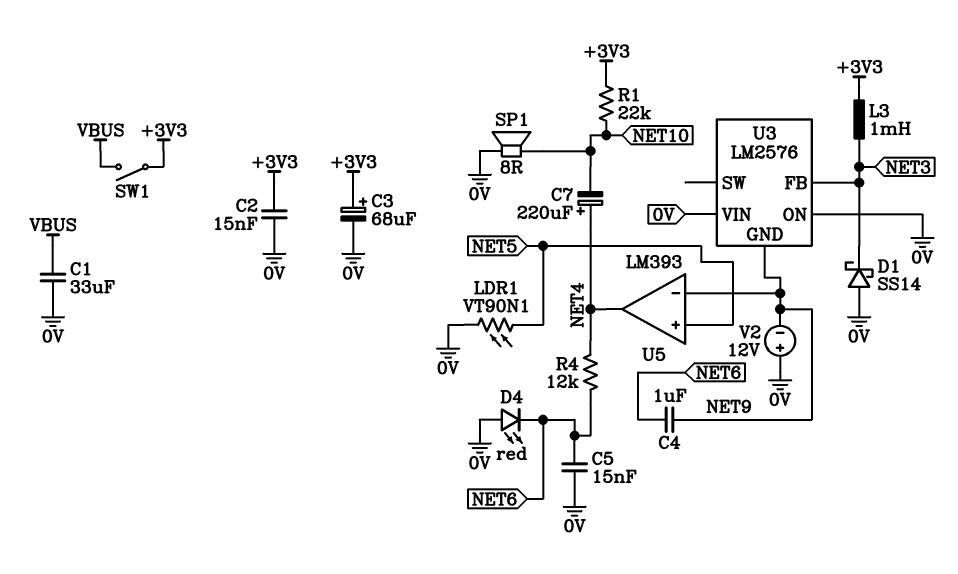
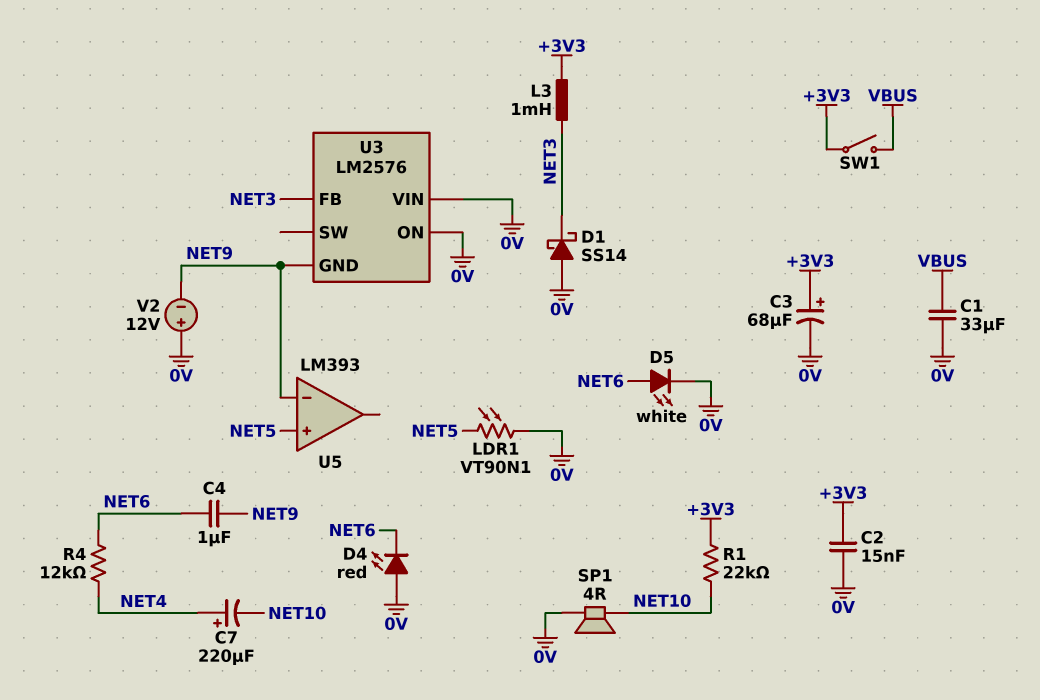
C5: 15nF (0V, NET6) -> none
D5: none -> LED white (A NET6, K 0V)
SP1: speaker 8R (0V, NET10) -> speaker 4R (0V, NET10)
U5 pin out: NET4 -> none

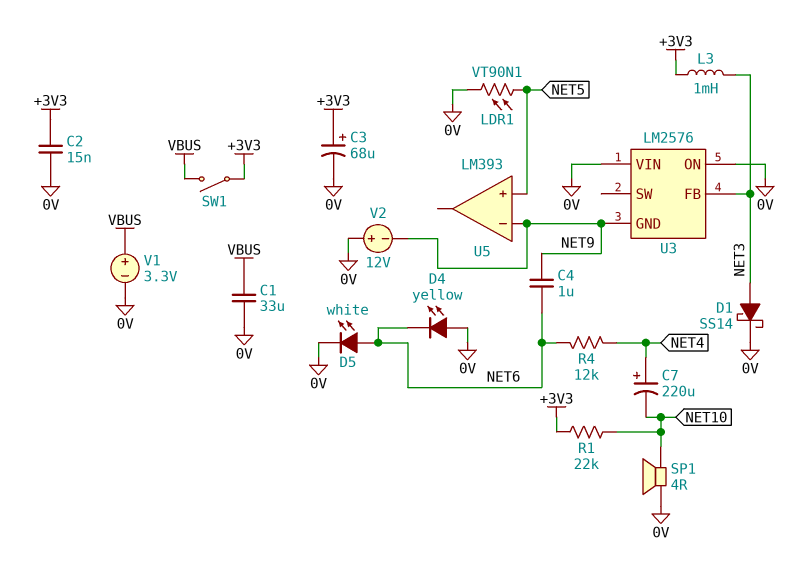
D1: schottky SS14 (A 0V, K NET3) -> schottky SS14 (A NET3, K 0V)
D4: LED red (A 0V, K NET6) -> LED yellow (A 0V, K NET6)
V1: none -> 3.3V (plus VBUS, minus 0V)

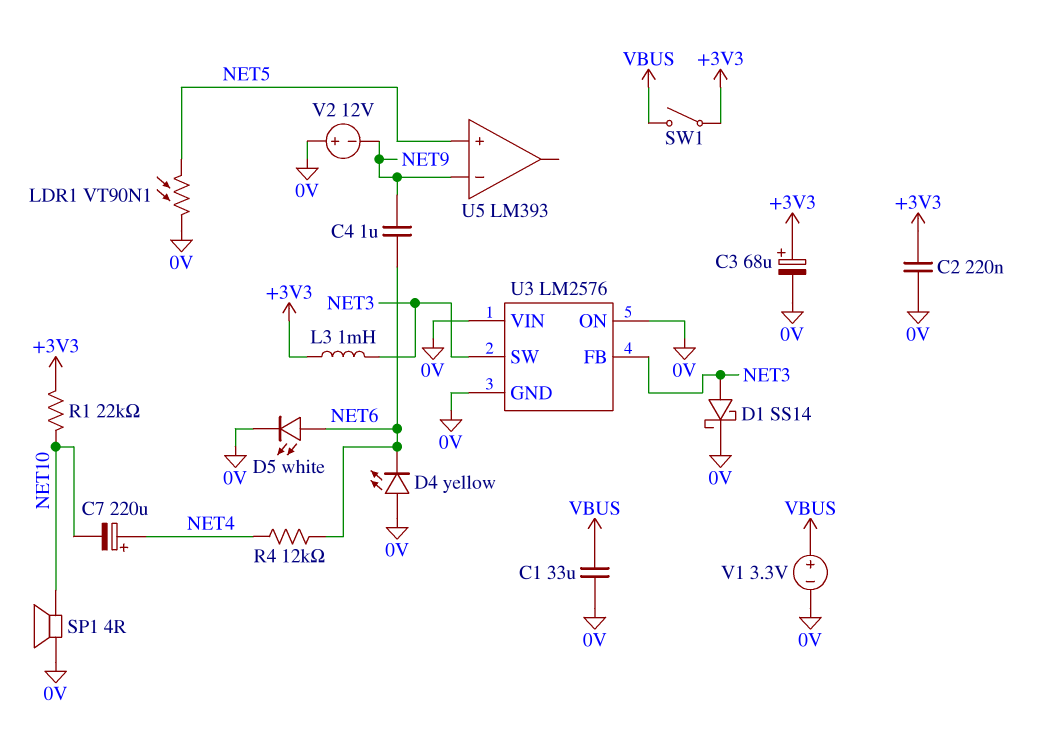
C2: 15nF (+3V3, 0V) -> 220nF (+3V3, 0V)
U3 pin GND: NET9 -> 0V
U3 pin SW: none -> NET3

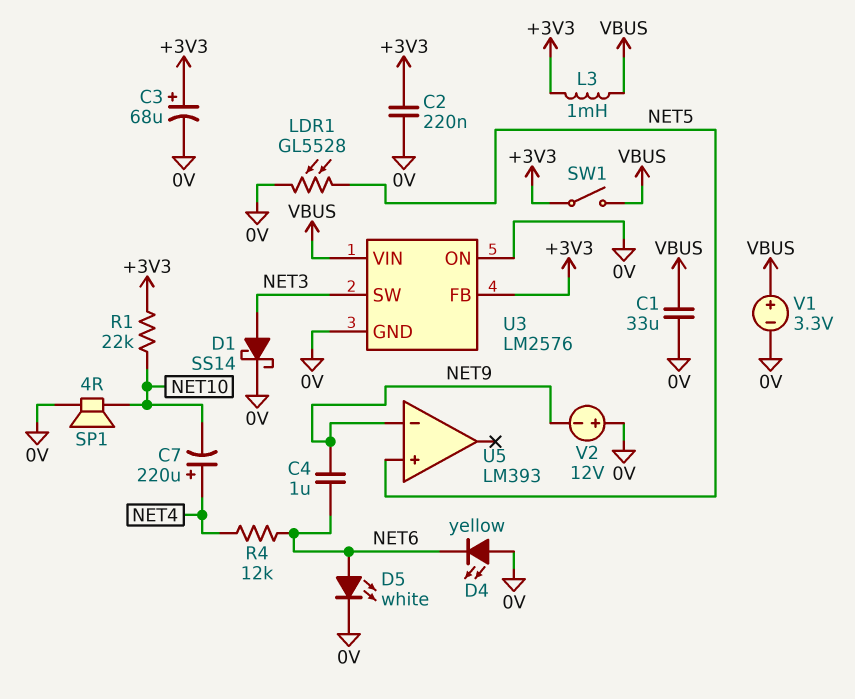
L3: 1mH (+3V3, NET3) -> 1mH (+3V3, VBUS)
LDR1: VT90N1 (0V, NET5) -> GL5528 (0V, NET5)
U3 pin FB: NET3 -> +3V3
U3 pin VIN: 0V -> VBUS

